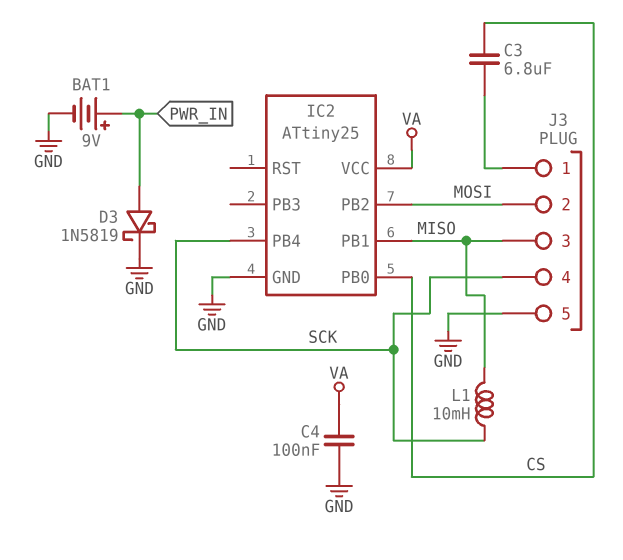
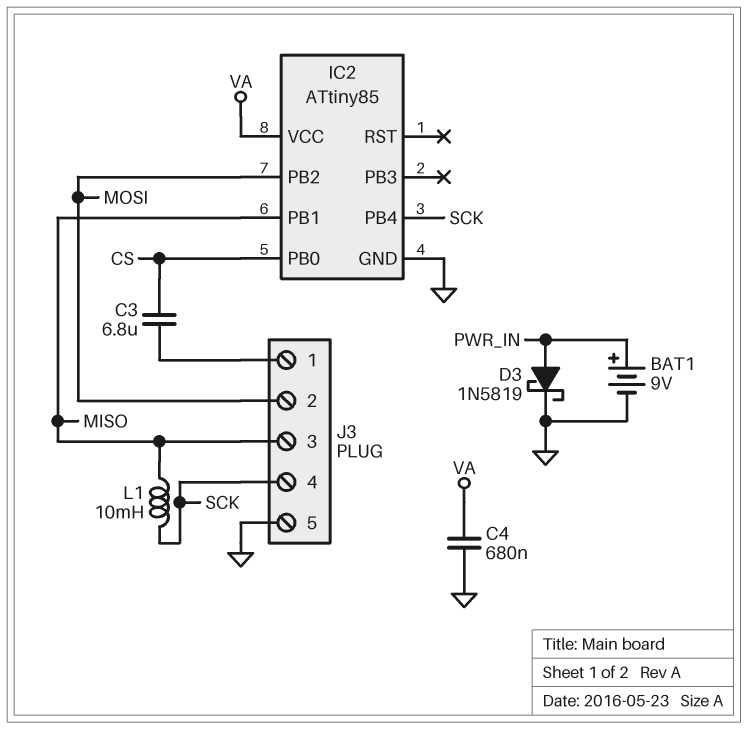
C4: 100nF (GND, VA) -> 680nF (GND, VA)
IC2: ATtiny25 -> ATtiny85

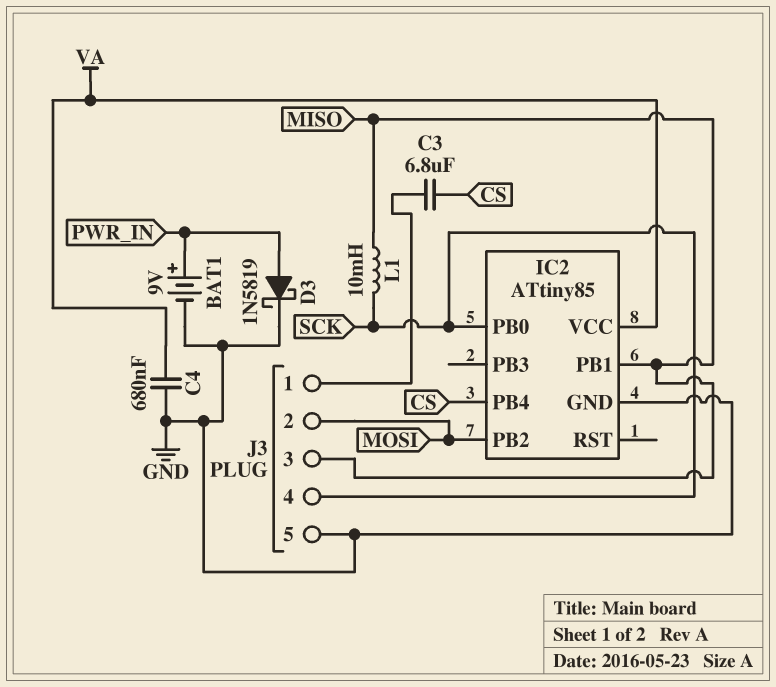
IC2 pin PB0: CS -> SCK
IC2 pin PB4: SCK -> CS

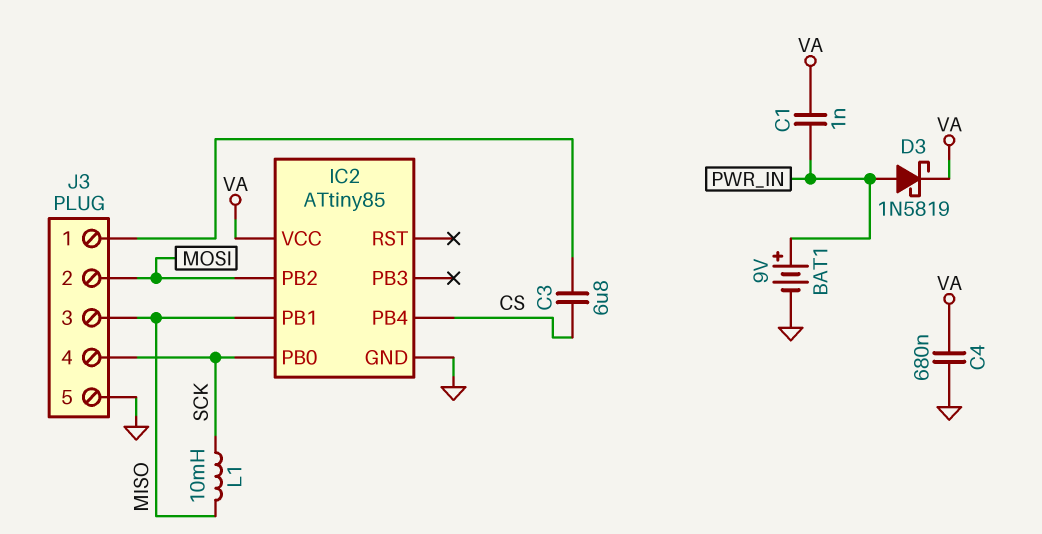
C1: none -> 1nF (PWR_IN, VA)
D3: schottky 1N5819 (A PWR_IN, K GND) -> schottky 1N5819 (A PWR_IN, K VA)

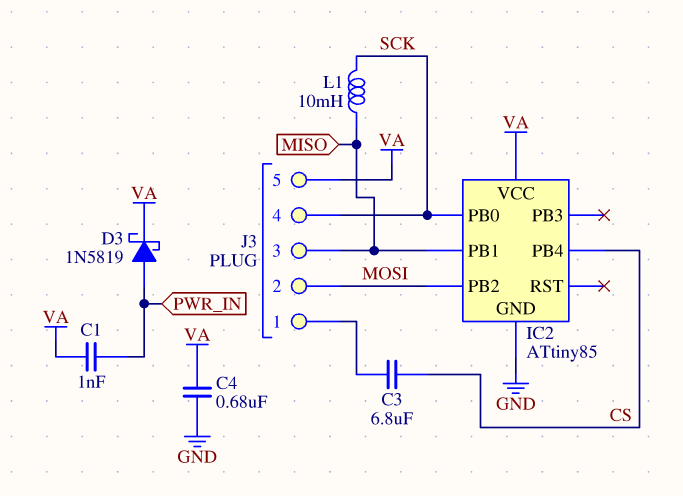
BAT1: 9V (plus PWR_IN, minus GND) -> none
J3 pin 5: GND -> VA

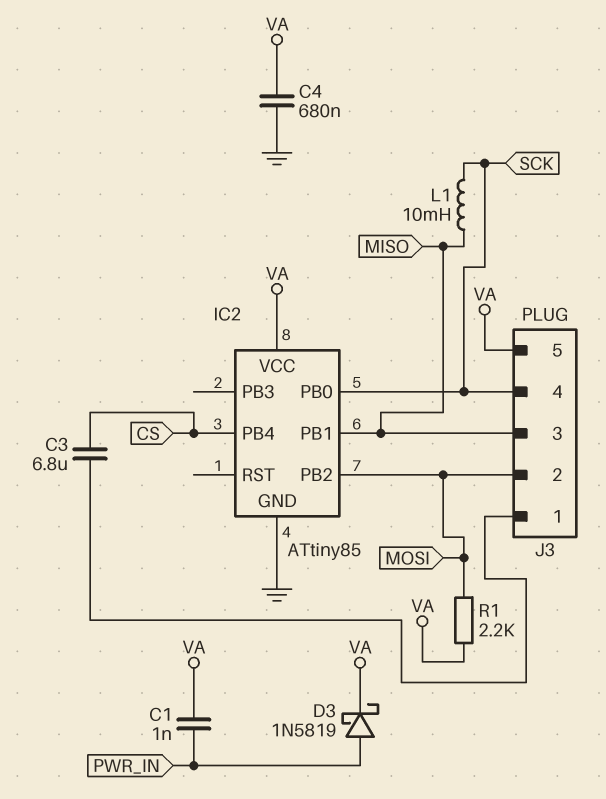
R1: none -> 2.2k (MOSI, VA)

